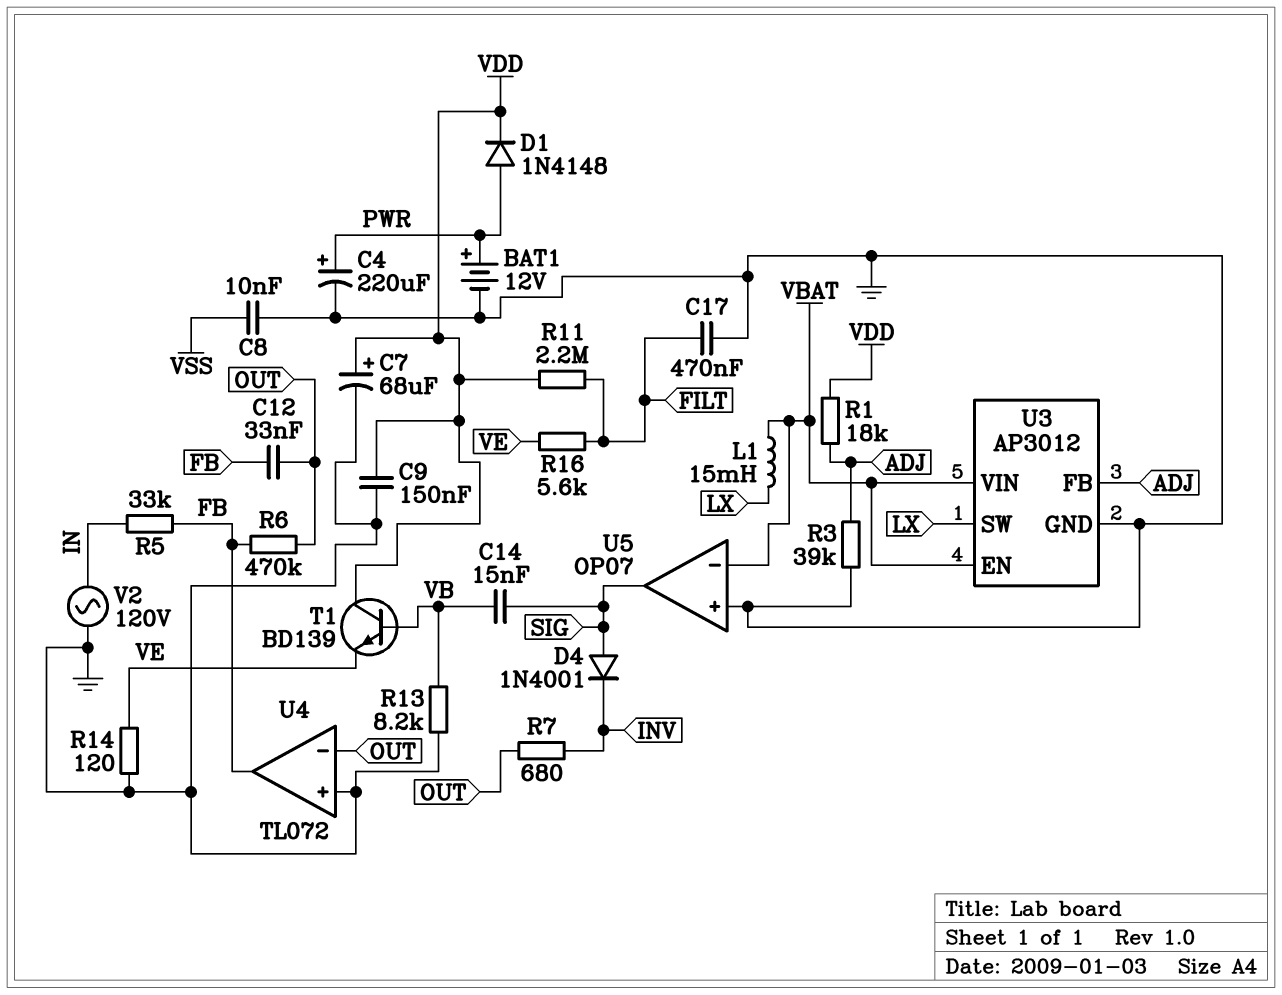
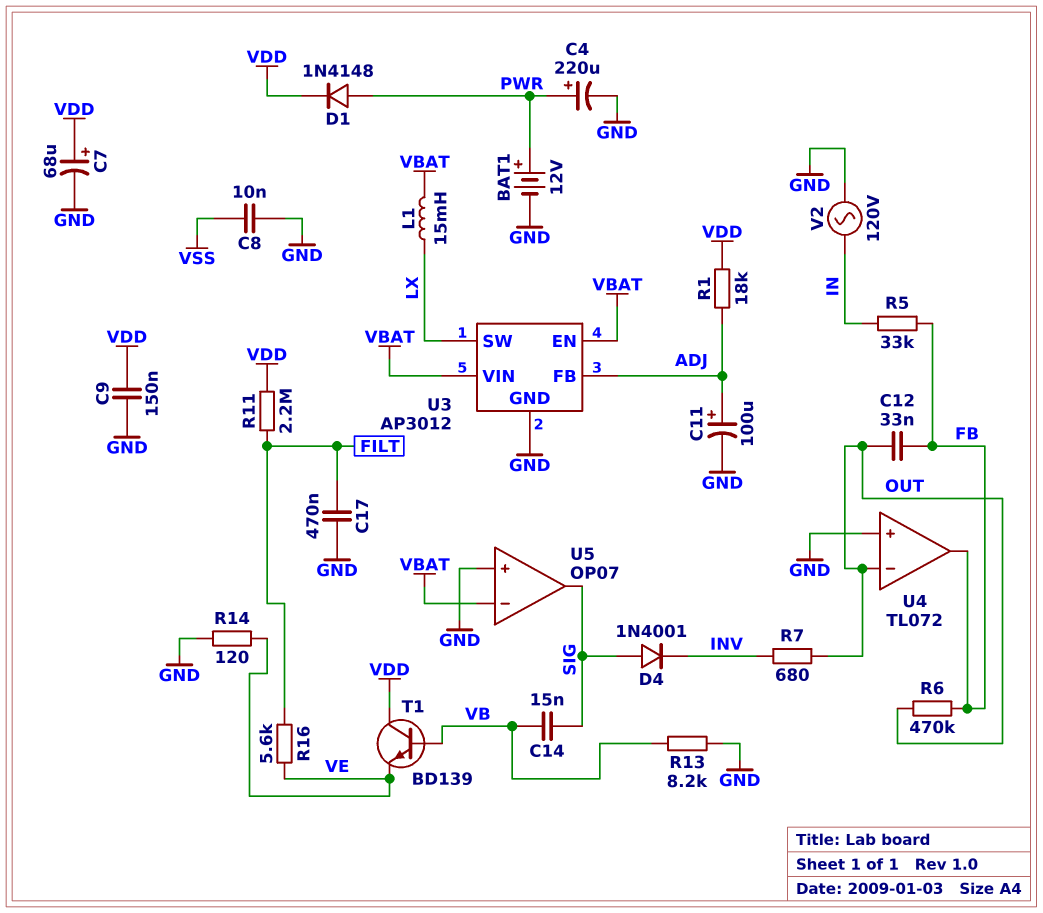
C11: none -> 100uF (plus ADJ, minus GND)
R3: 39k (ADJ, GND) -> none

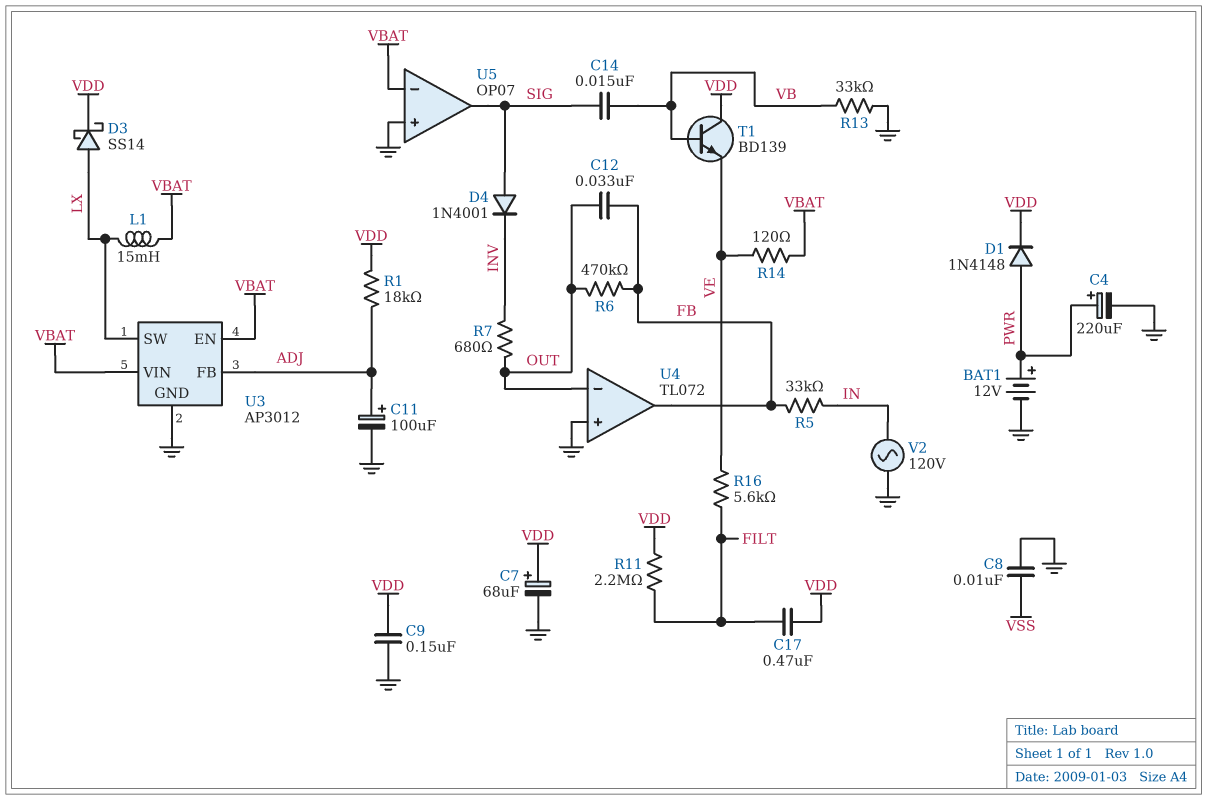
C17: 470nF (FILT, GND) -> 470nF (FILT, VDD)
D3: none -> schottky SS14 (A LX, K VDD)
R13: 8.2k (GND, VB) -> 33k (GND, VB)
R14: 120 (GND, VE) -> 120 (VBAT, VE)

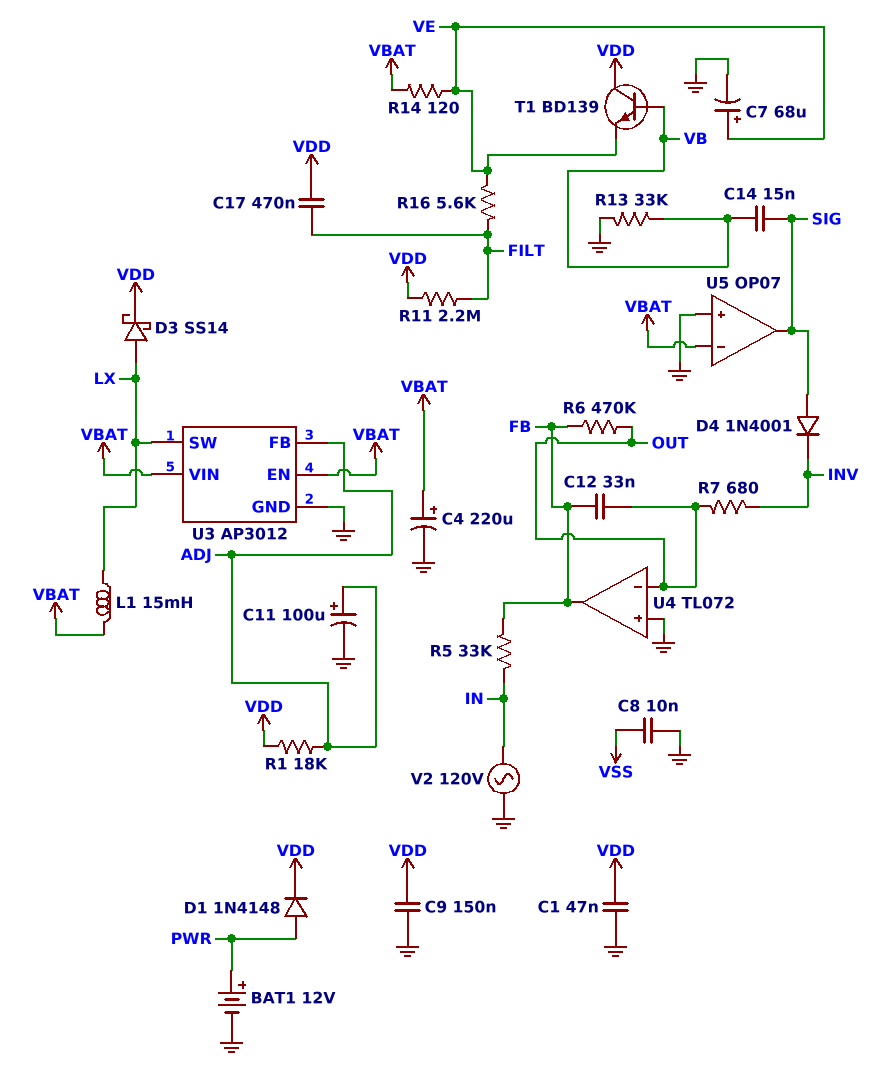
C1: none -> 47nF (GND, VDD)
C4: 220uF (plus PWR, minus GND) -> 220uF (plus VBAT, minus GND)
C7: 68uF (plus VDD, minus GND) -> 68uF (plus VE, minus GND)

